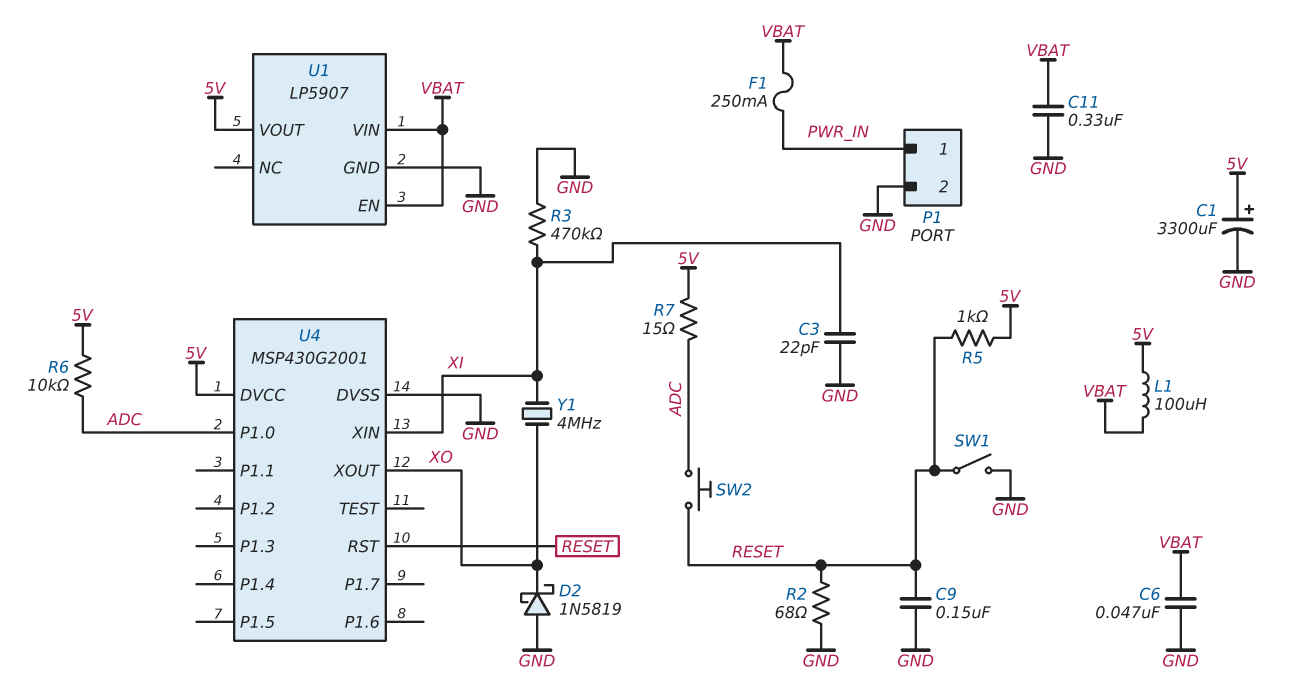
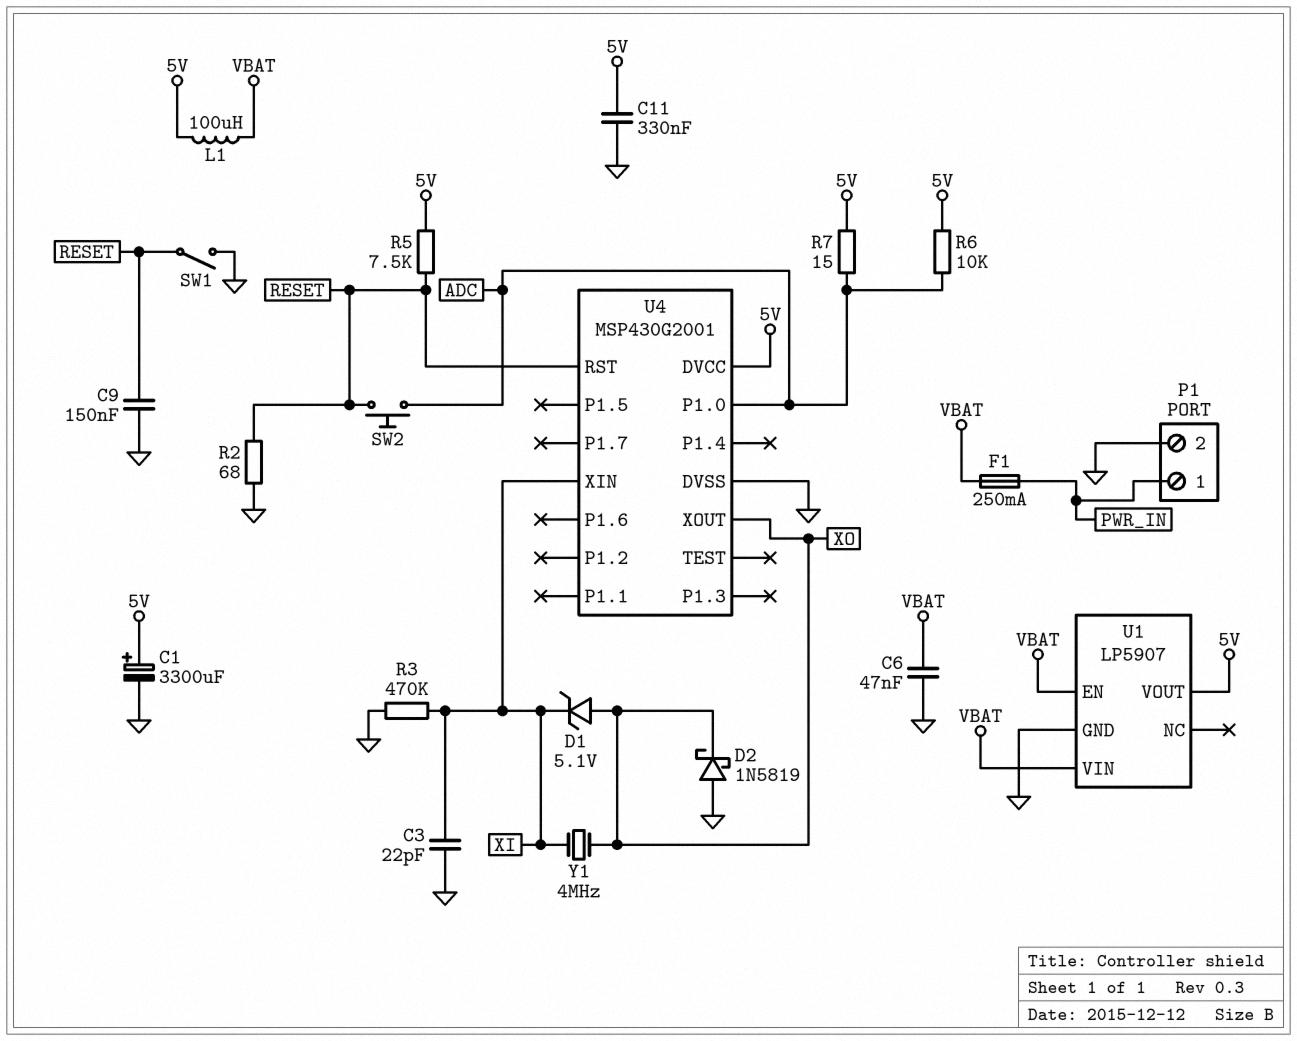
C11: 330nF (GND, VBAT) -> 330nF (5V, GND)
D1: none -> zener 5.1V (A XO, K XI)
R5: 1k (5V, RESET) -> 7.5k (5V, RESET)

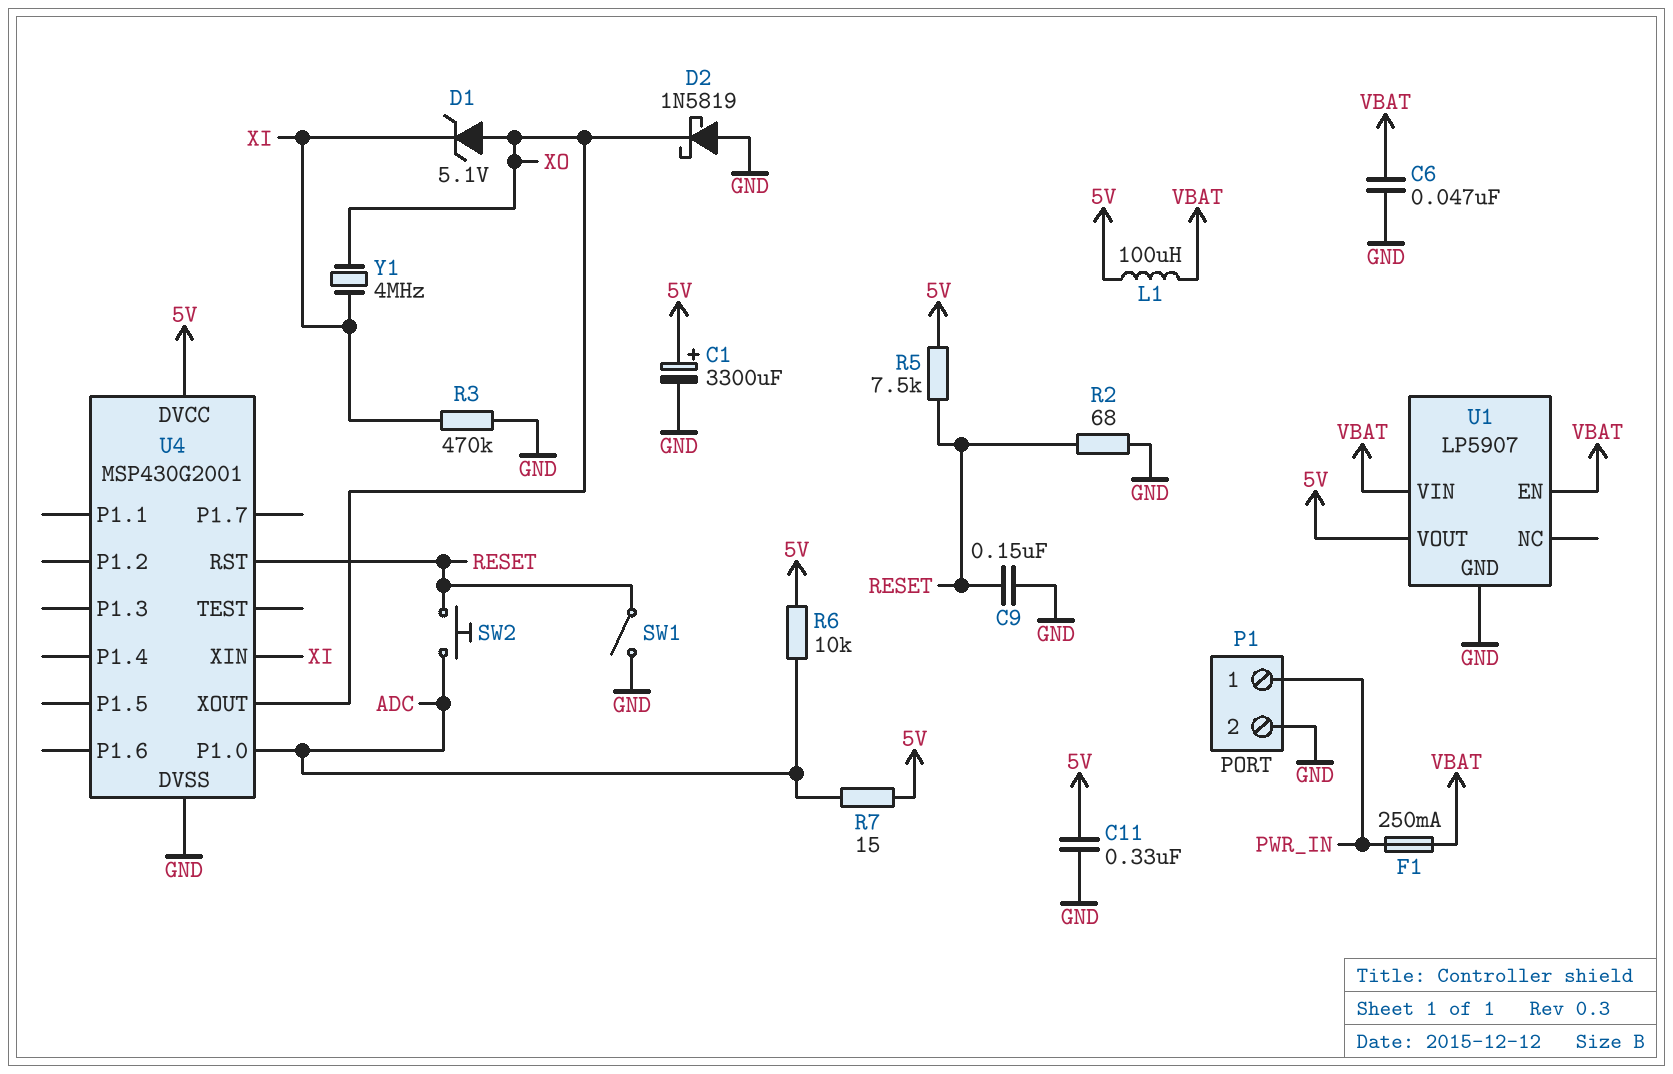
C3: 22pF (GND, XI) -> none

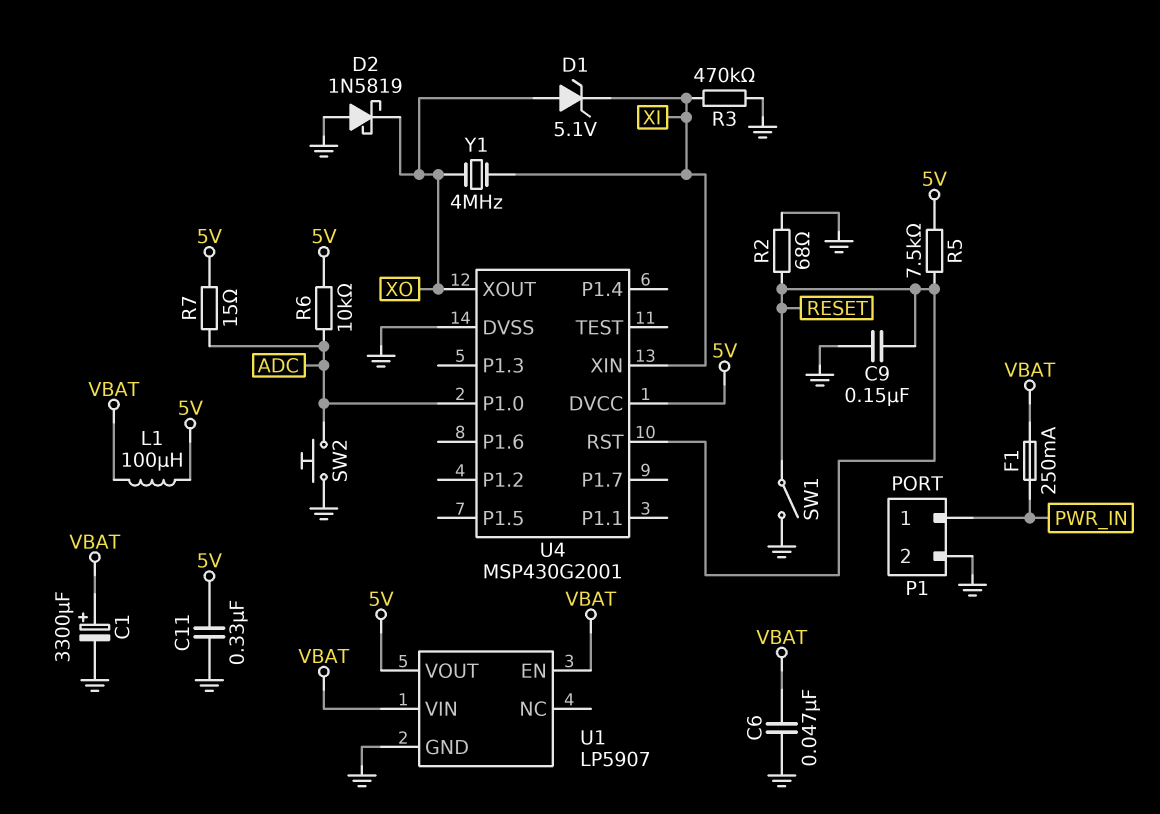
C1: 3300uF (plus 5V, minus GND) -> 3300uF (plus VBAT, minus GND)
SW2: button (ADC, RESET) -> button (ADC, GND)

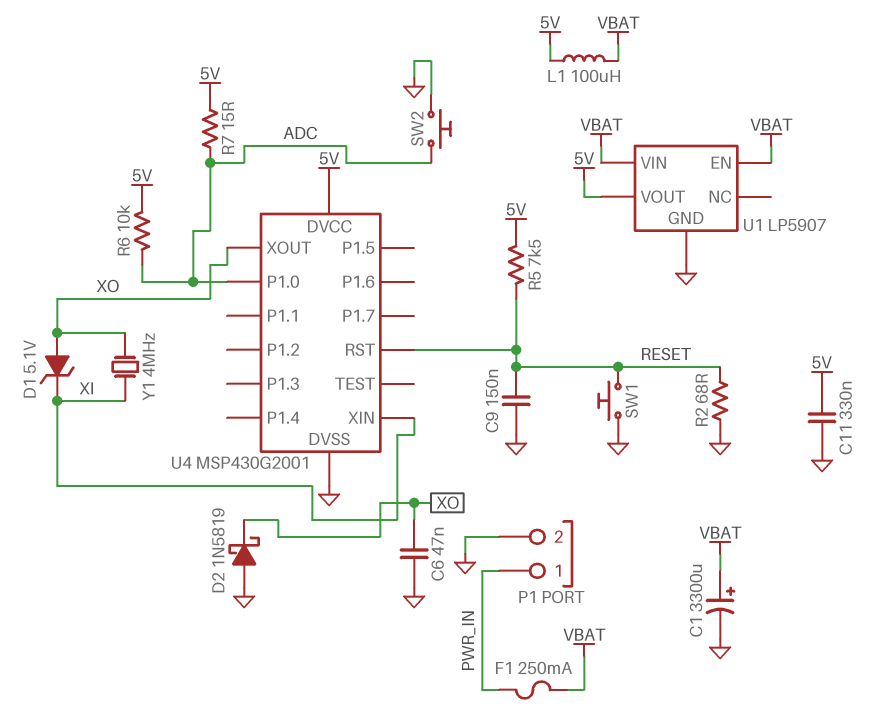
C6: 47nF (GND, VBAT) -> 47nF (GND, XO)
R3: 470k (GND, XI) -> none
SW1: switch (GND, RESET) -> button (GND, RESET)

